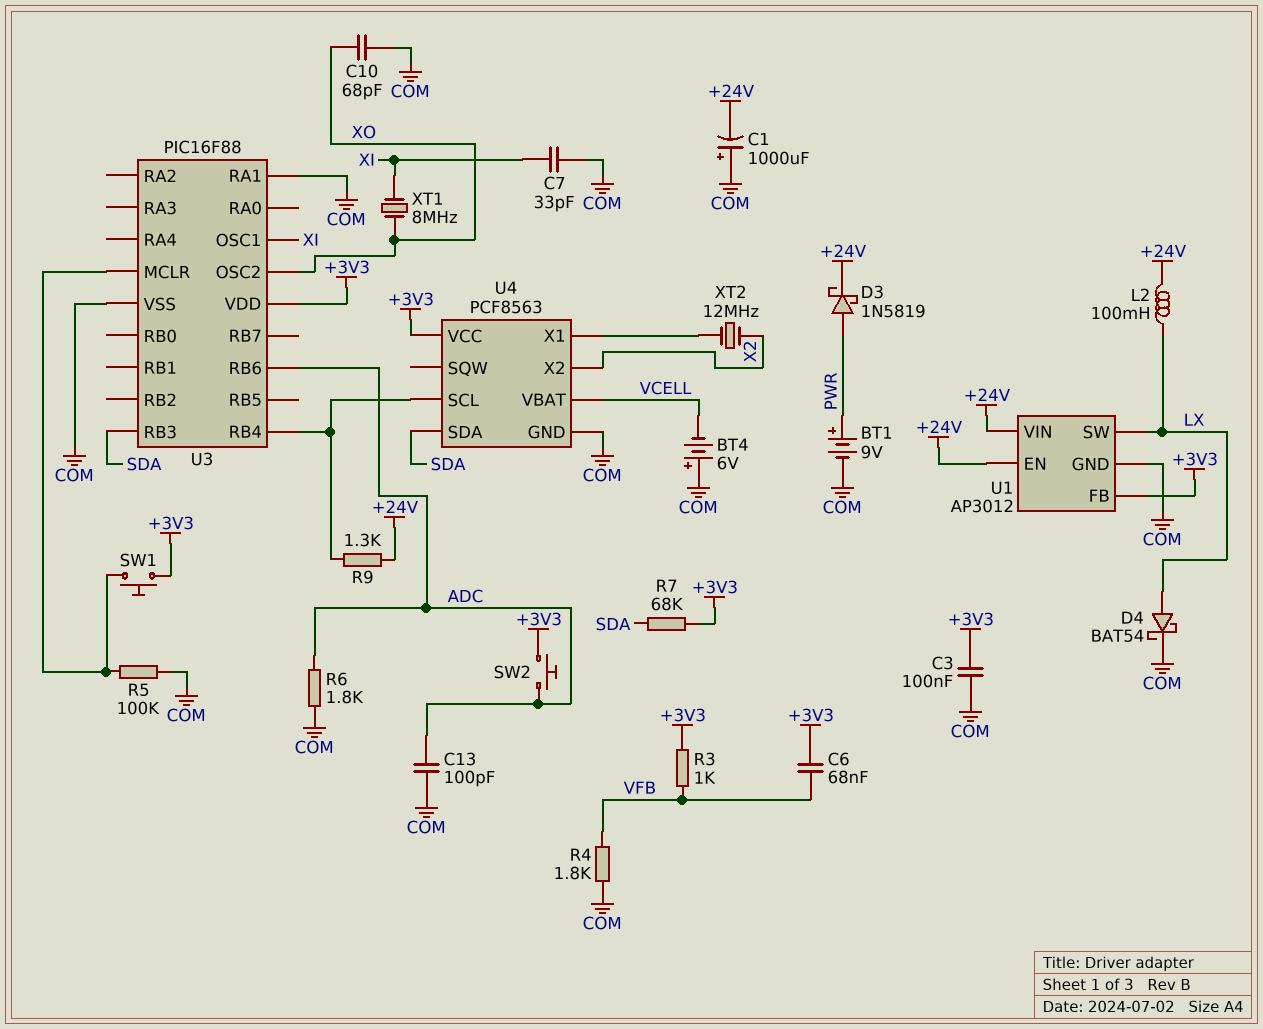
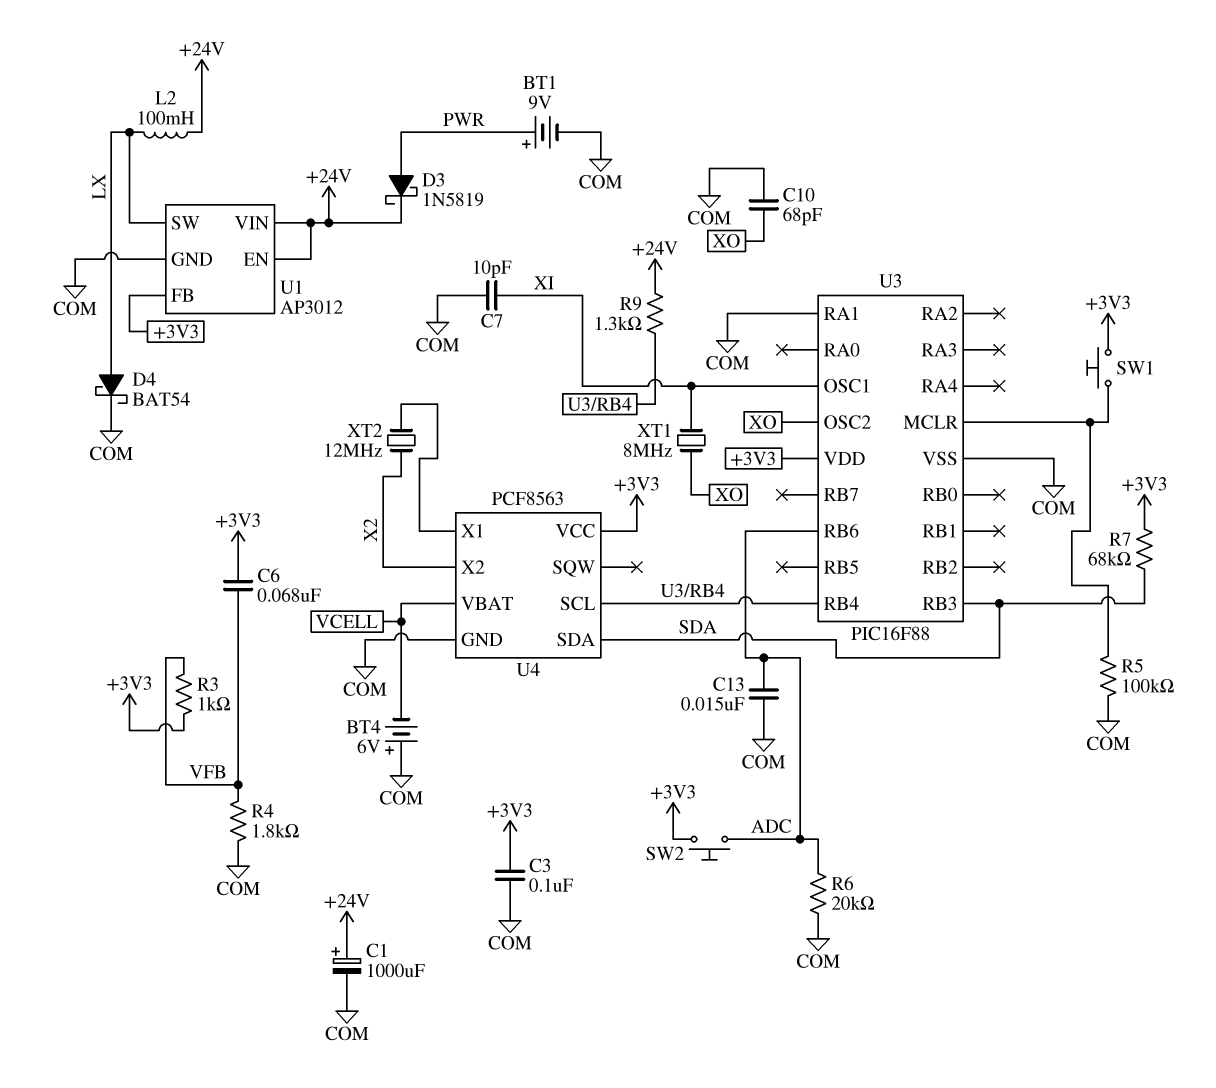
C1: 1000uF (plus COM, minus +24V) -> 1000uF (plus +24V, minus COM)
C7: 33pF (COM, XI) -> 10pF (COM, XI)
C13: 100pF (ADC, COM) -> 15nF (ADC, COM)
R6: 1.8k (ADC, COM) -> 20k (ADC, COM)

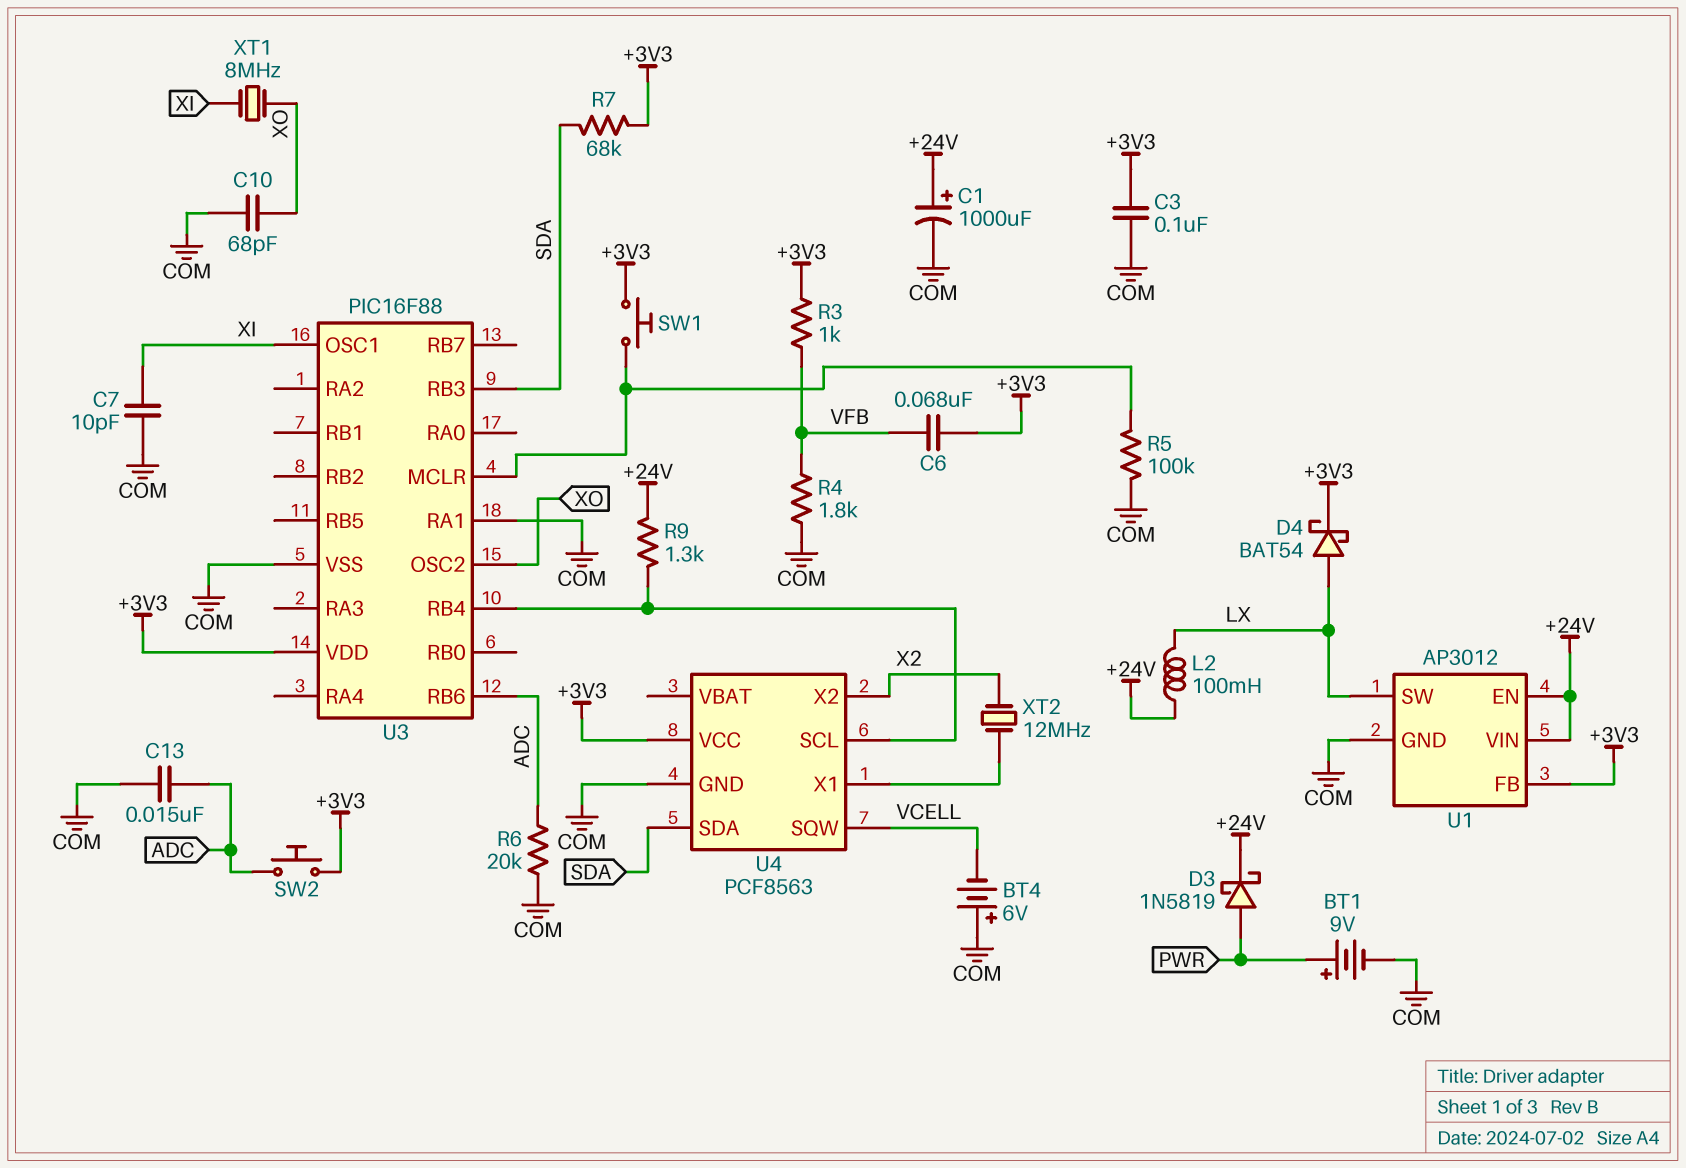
D4: schottky BAT54 (A LX, K COM) -> schottky BAT54 (A LX, K +3V3)
U4 pin SQW: none -> VCELL
U4 pin VBAT: VCELL -> none

